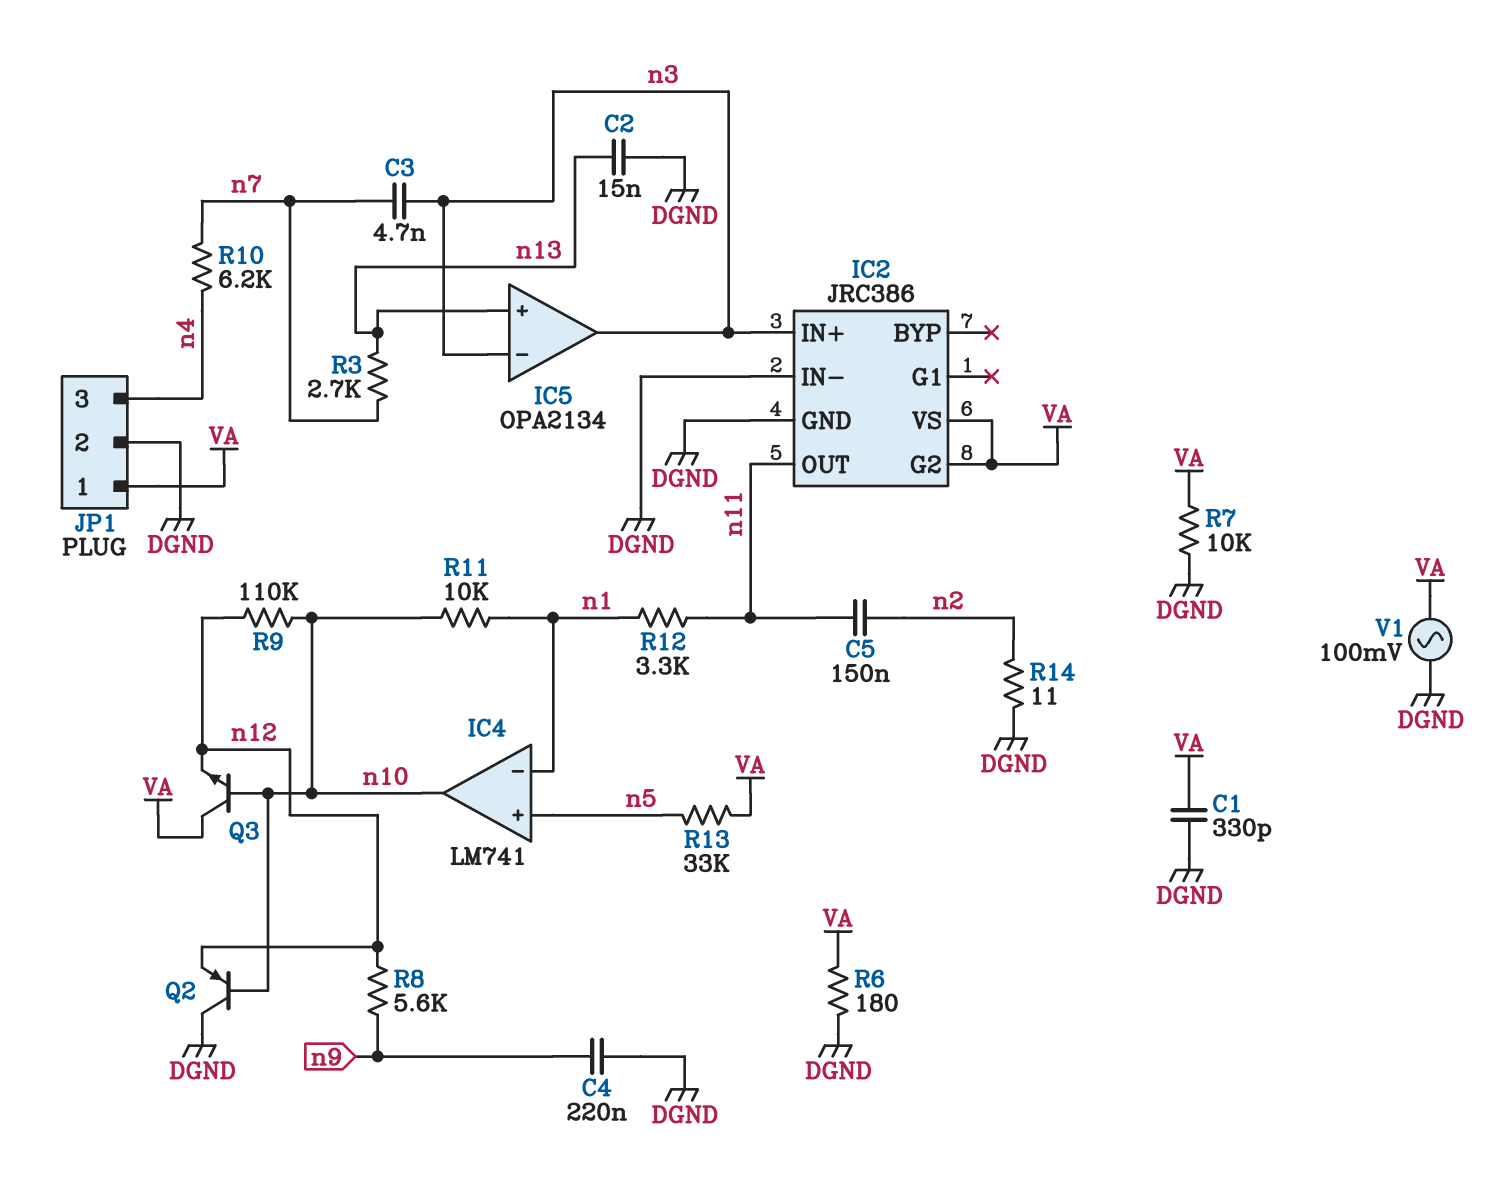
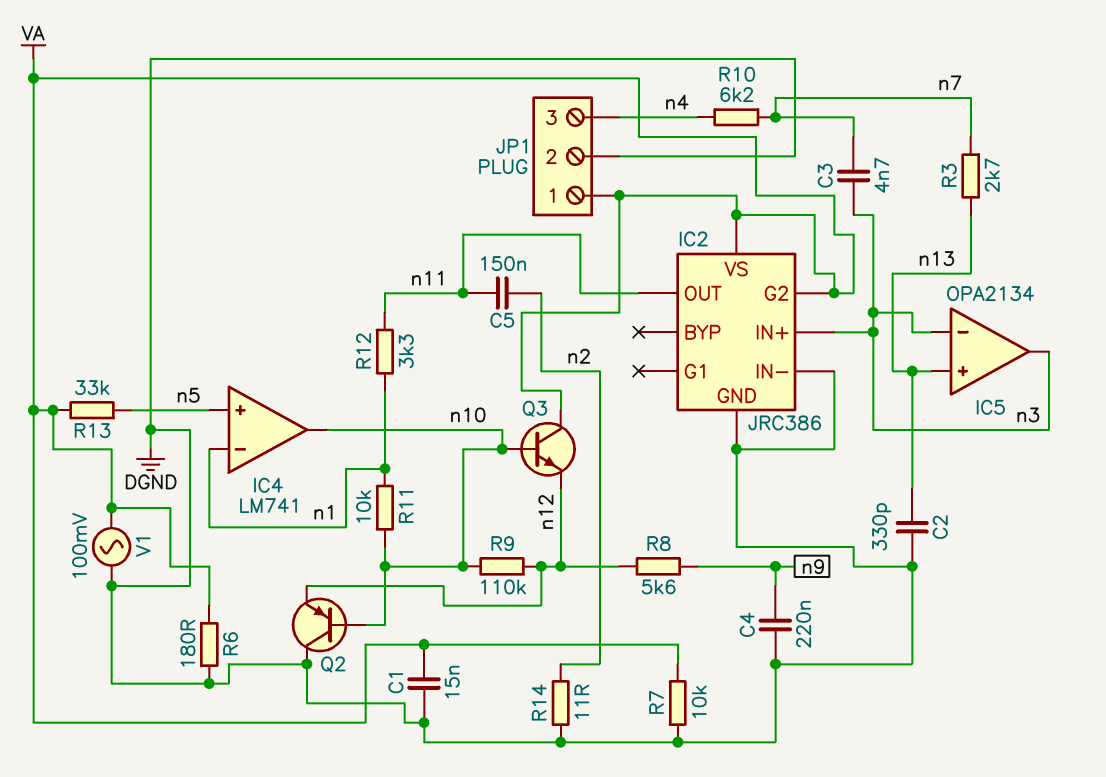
C1: 330pF (DGND, VA) -> 15nF (DGND, VA)
C2: 15nF (DGND, n13) -> 330pF (DGND, n13)

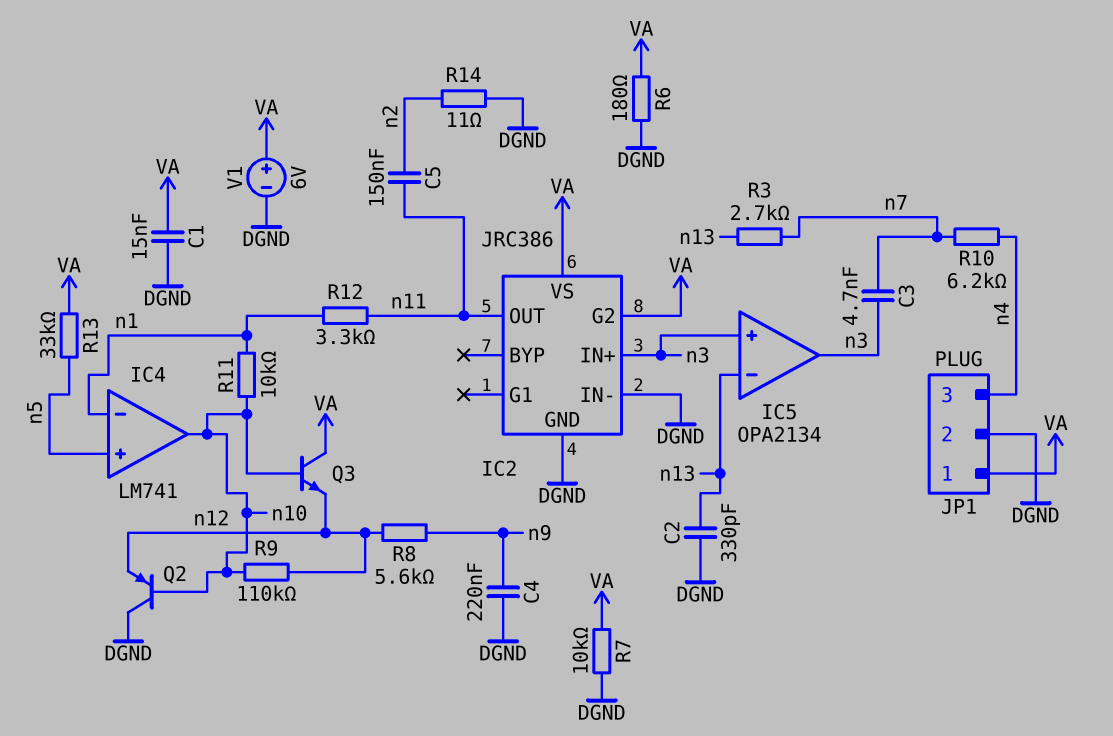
IC5 pin in+: n13 -> n3
IC5 pin in-: n3 -> n13
V1: AC 100mV (DGND, VA) -> 6V (plus VA, minus DGND)

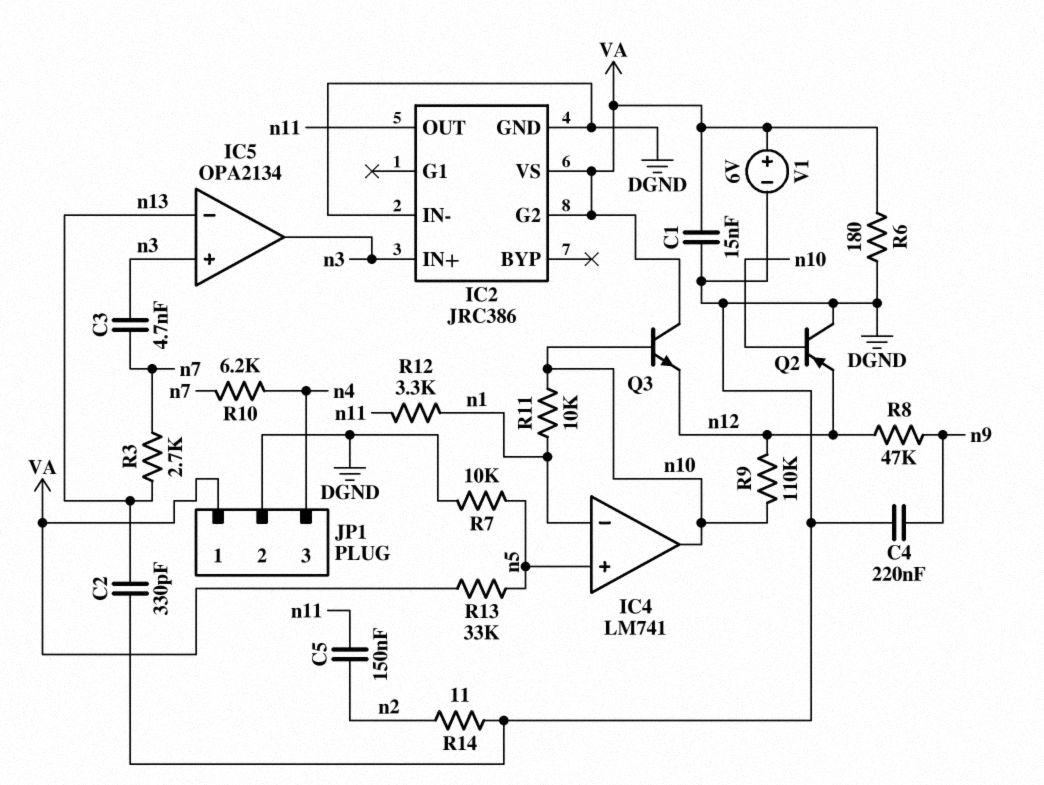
R7: 10k (DGND, VA) -> 10k (DGND, n5)
R8: 5.6k (n9, n12) -> 47k (n9, n12)

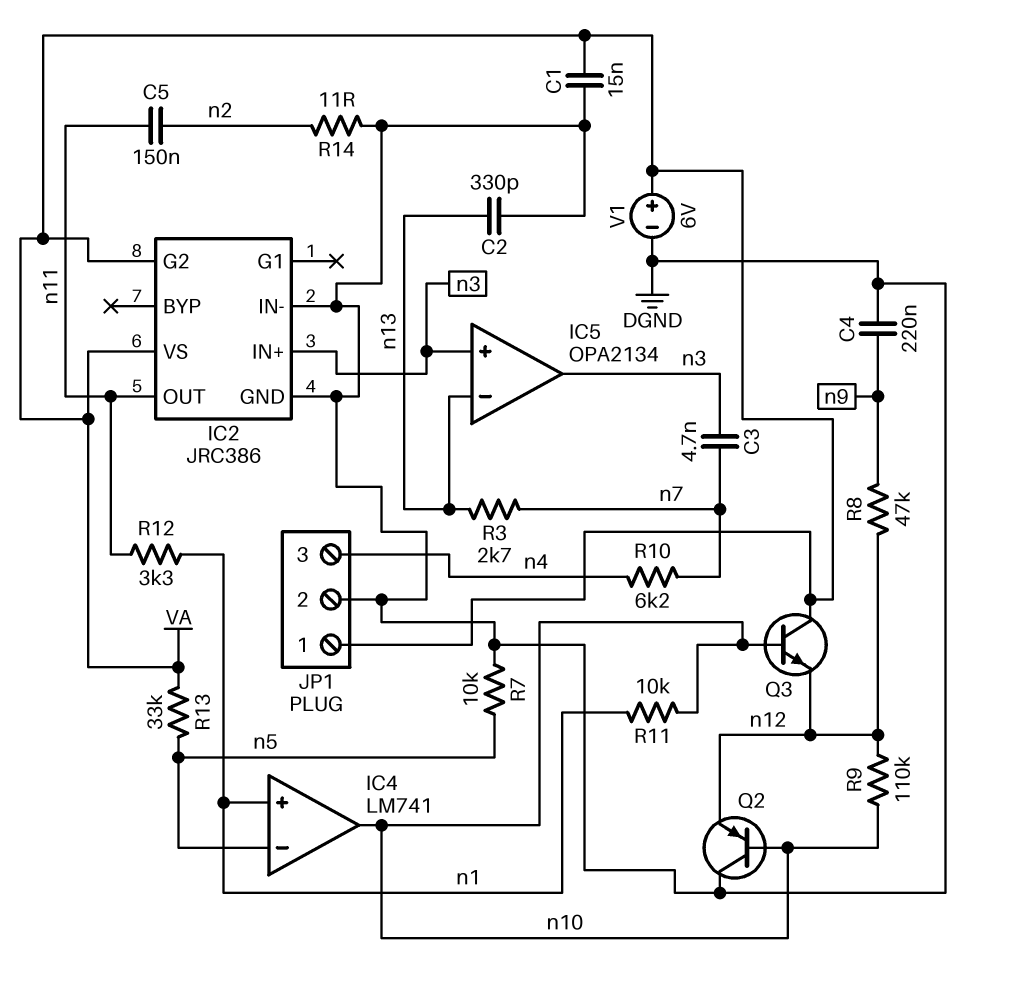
IC4 pin in+: n5 -> n1
IC4 pin in-: n1 -> n5
R6: 180 (DGND, VA) -> none

